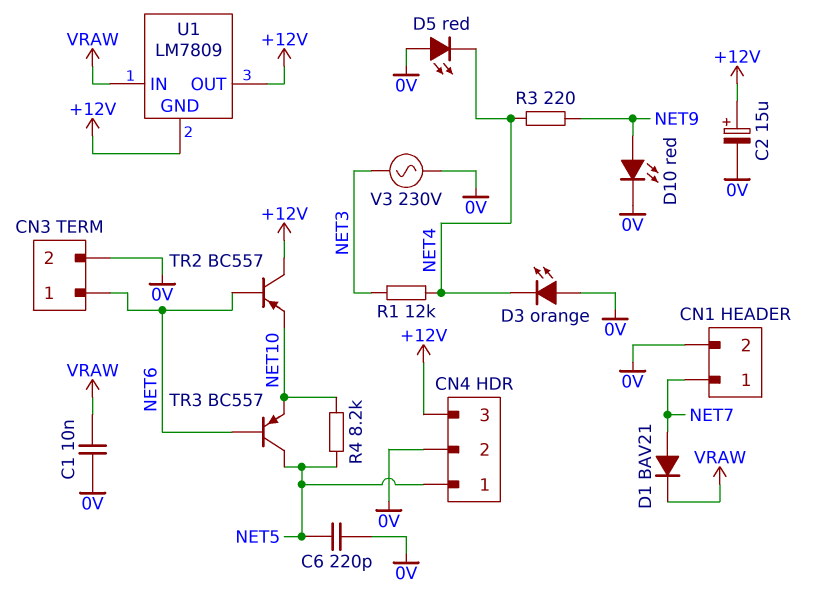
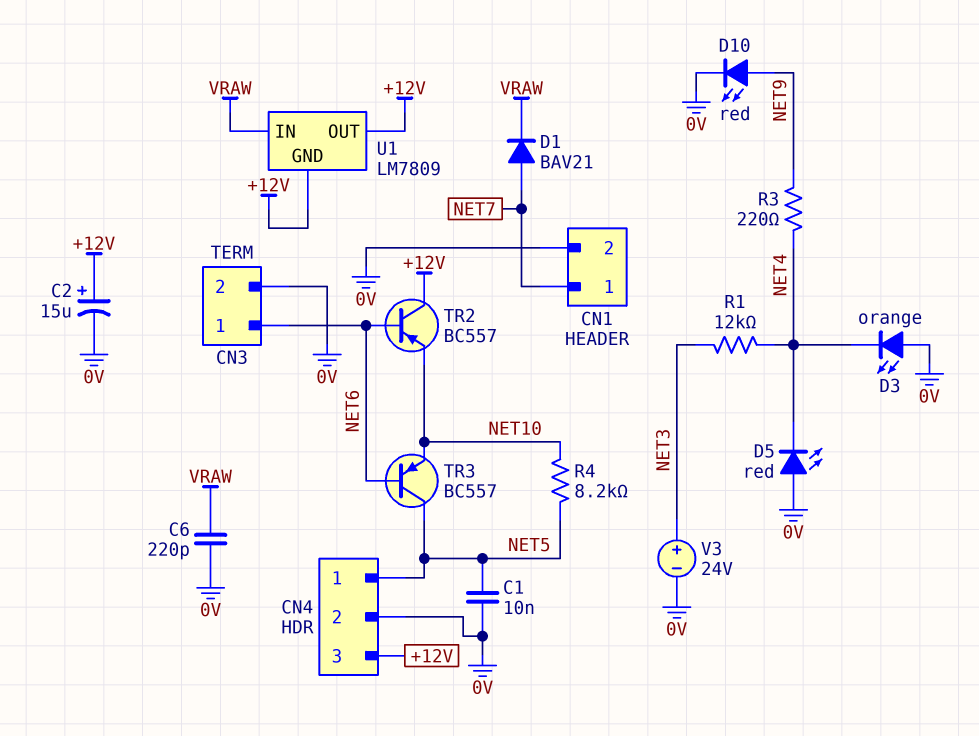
C1: 10nF (0V, VRAW) -> 10nF (0V, NET5)
C6: 220pF (0V, NET5) -> 220pF (0V, VRAW)
V3: AC 230V (0V, NET3) -> 24V (plus NET3, minus 0V)

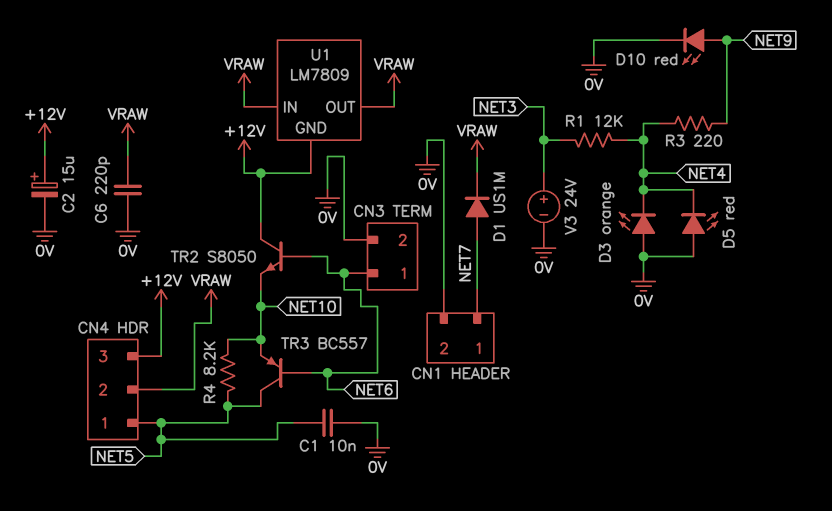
CN4 pin 2: 0V -> VRAW
D1: diode BAV21 (A NET7, K VRAW) -> diode US1M (A NET7, K VRAW)
TR2: PNP BC557 (B NET6, C +12V, E NET10) -> NPN S8050 (B NET6, C +12V, E NET10)
U1 pin OUT: +12V -> VRAW

